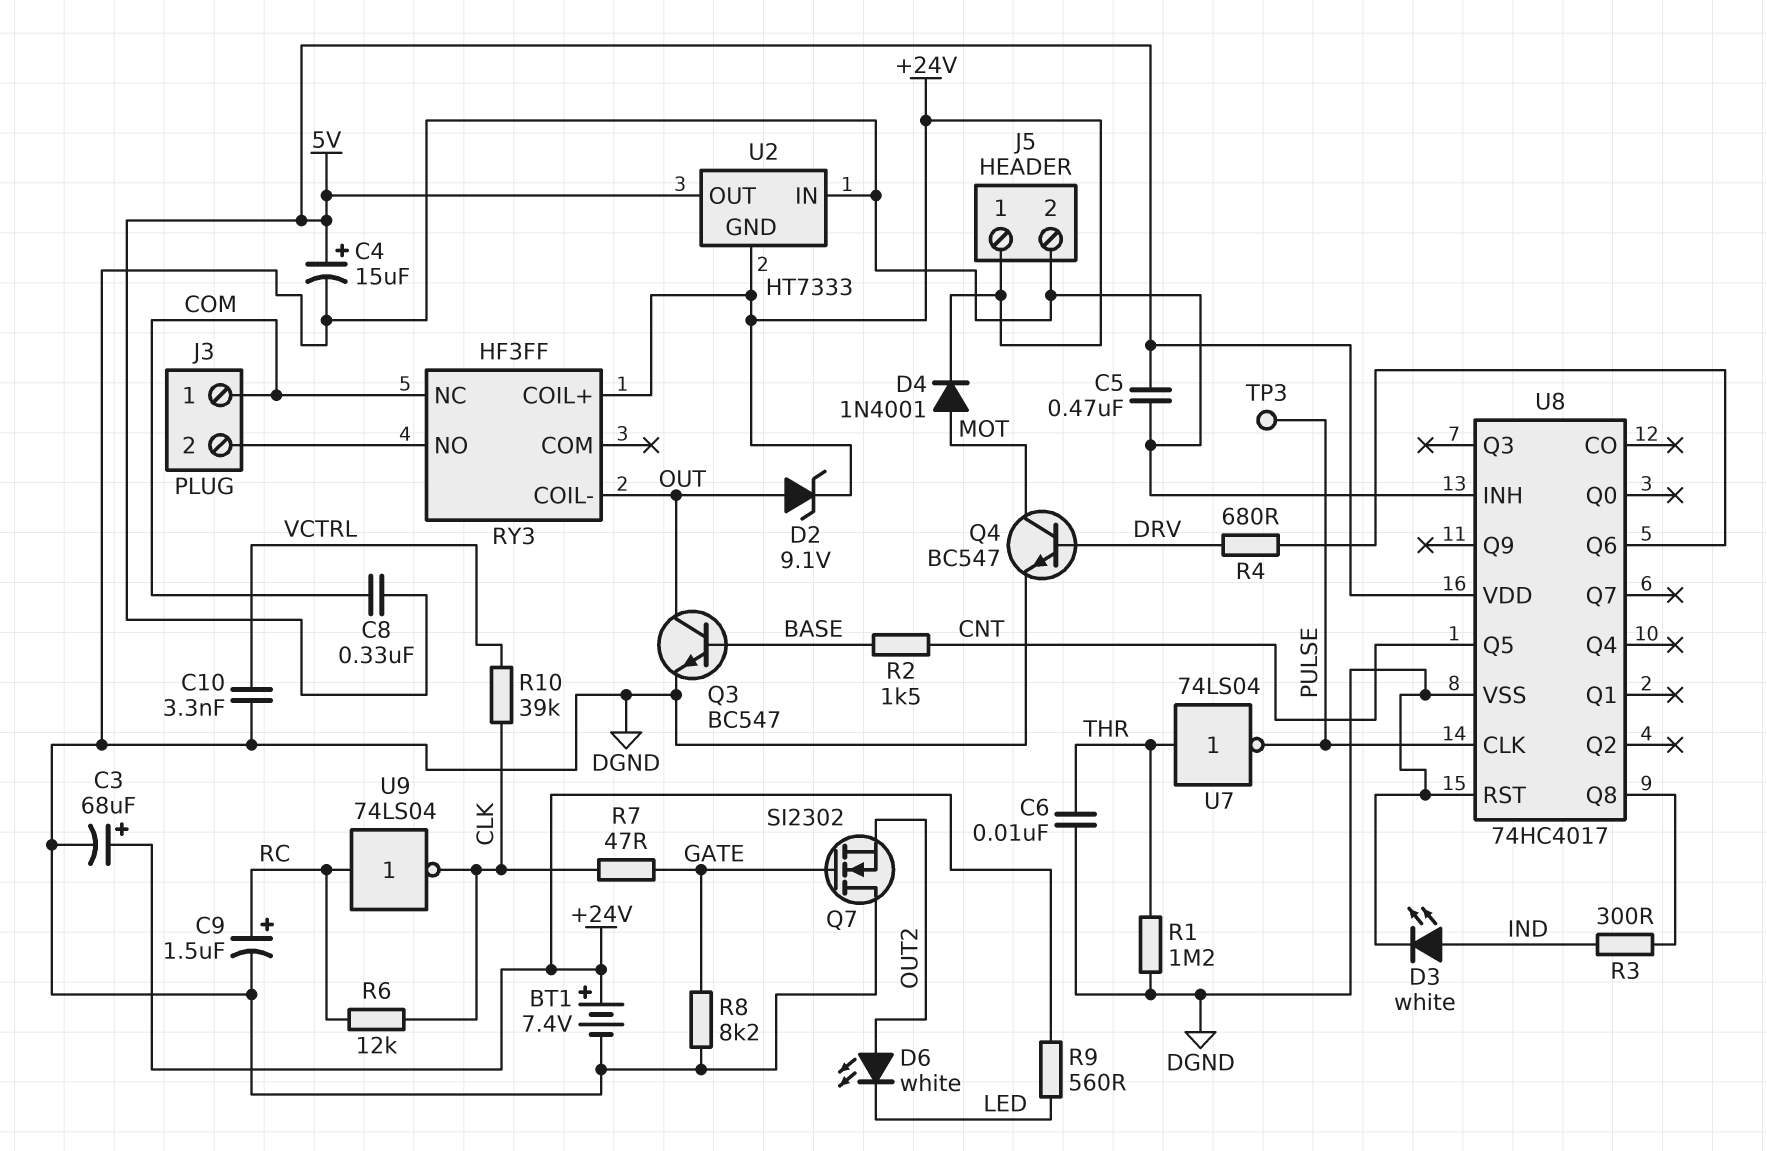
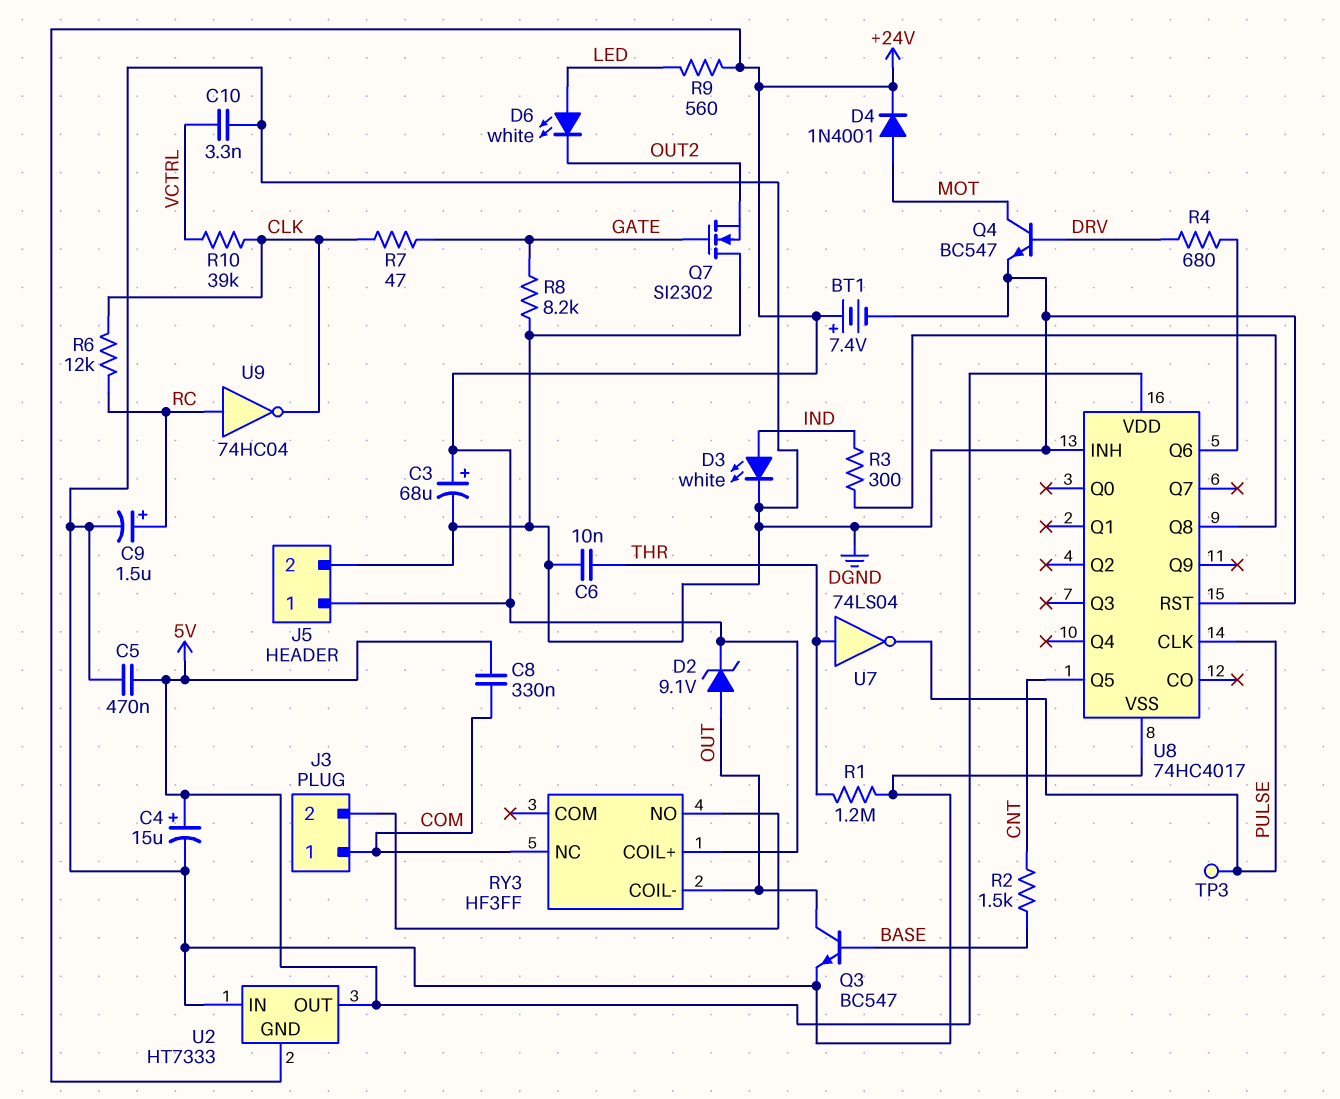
D6: LED white (A OUT2, K LED) -> LED white (A LED, K OUT2)
U9: NOT 74LS04 (in RC, out CLK) -> NOT 74HC04 (in RC, out CLK)

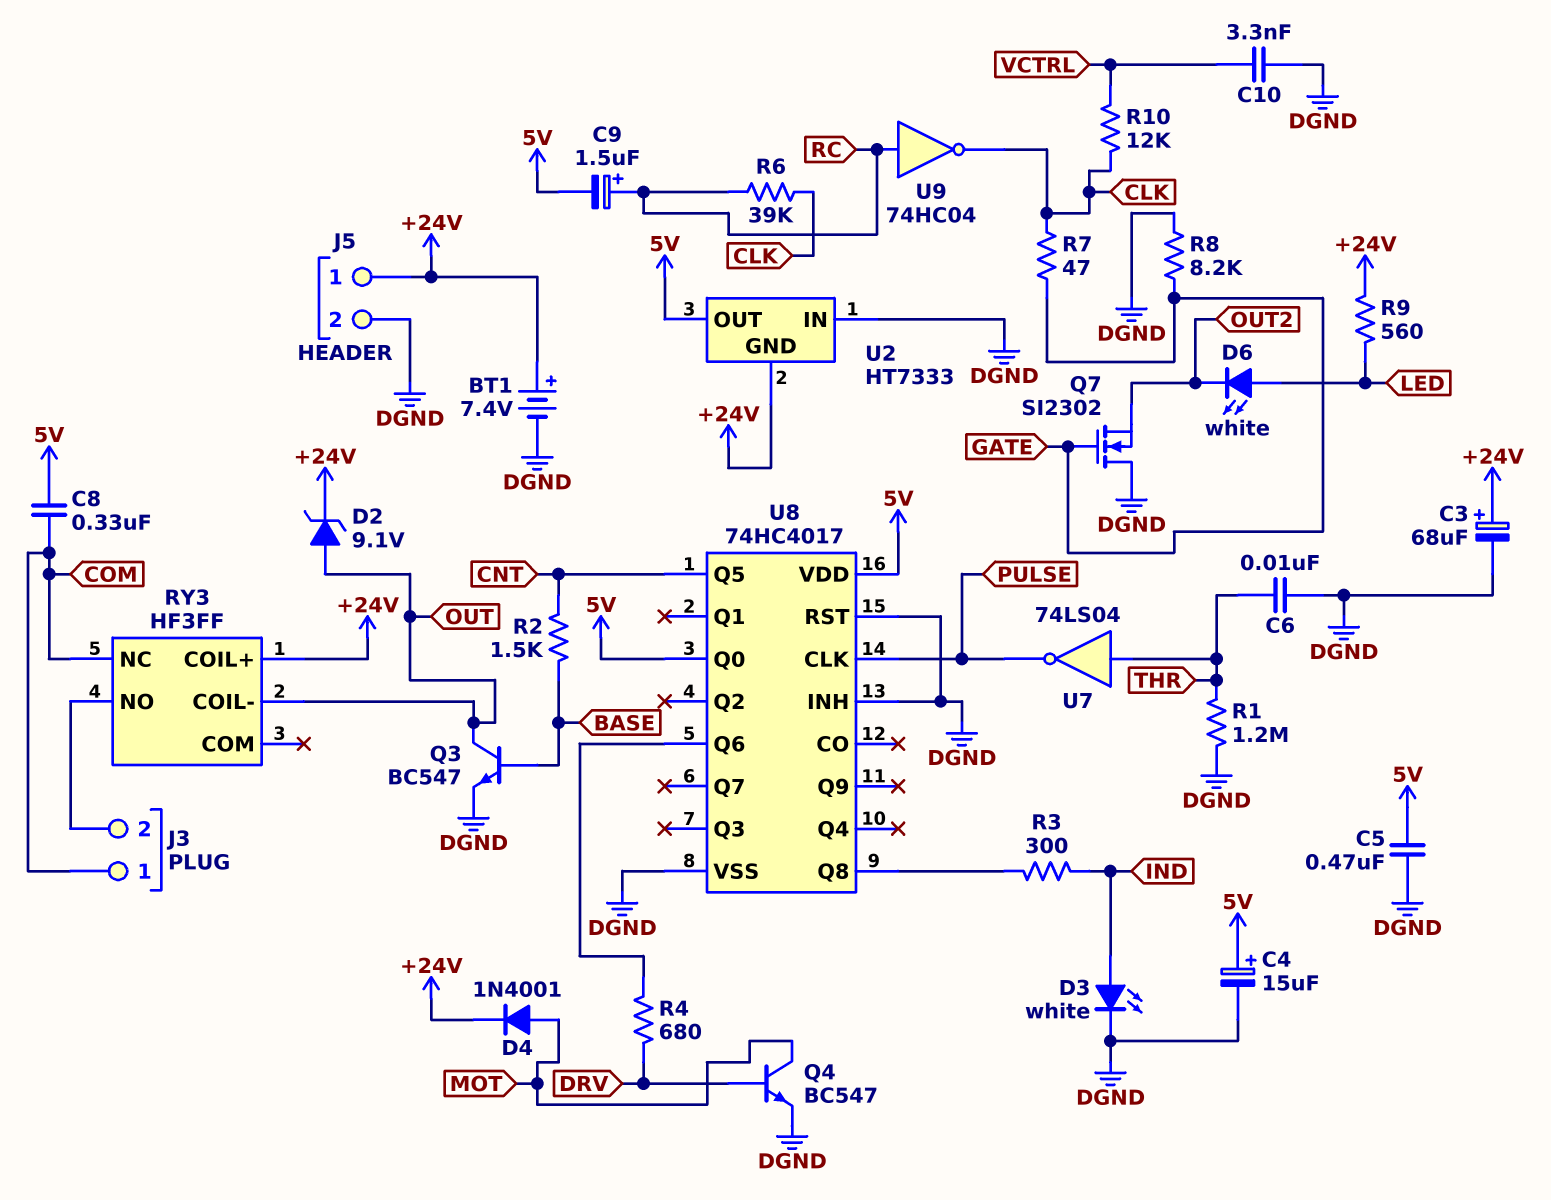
C9: 1.5uF (plus RC, minus DGND) -> 1.5uF (plus RC, minus 5V)
R6: 12k (CLK, RC) -> 39k (CLK, RC)
R10: 39k (CLK, VCTRL) -> 12k (CLK, VCTRL)
TP3: test point (PULSE) -> none
U8 pin Q0: none -> 5V

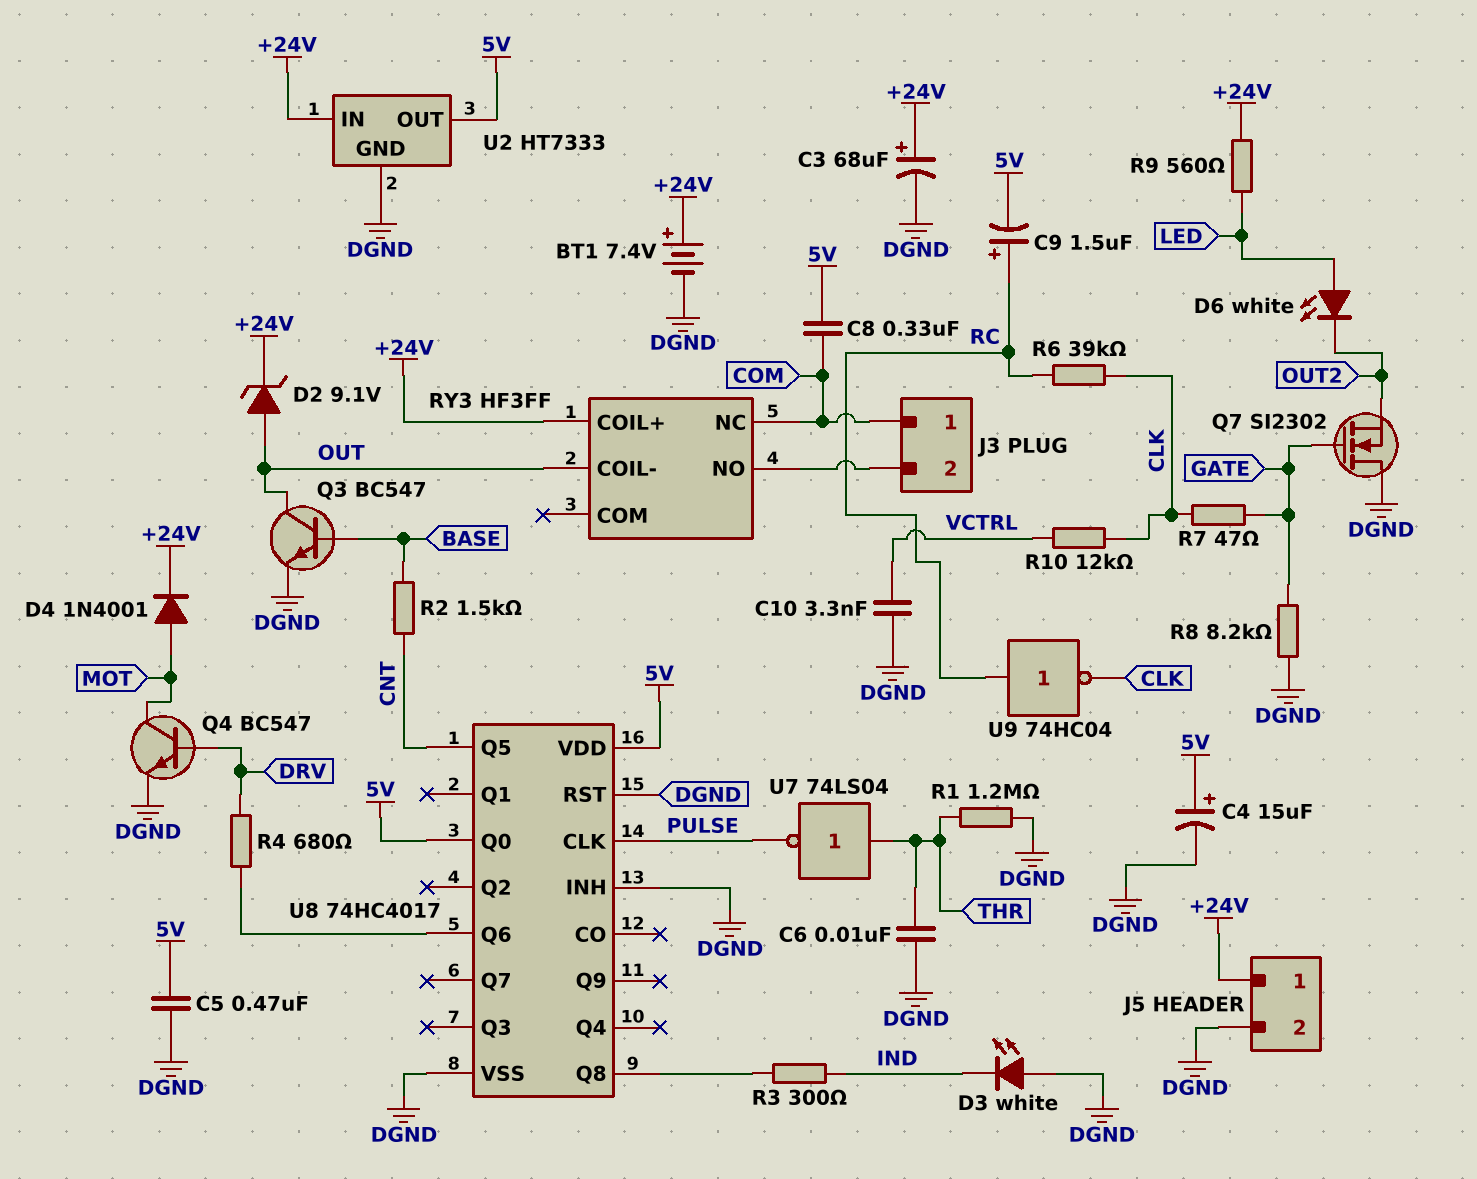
D3: LED white (A IND, K DGND) -> LED white (A DGND, K IND)
U2 pin GND: +24V -> DGND
U2 pin IN: DGND -> +24V

